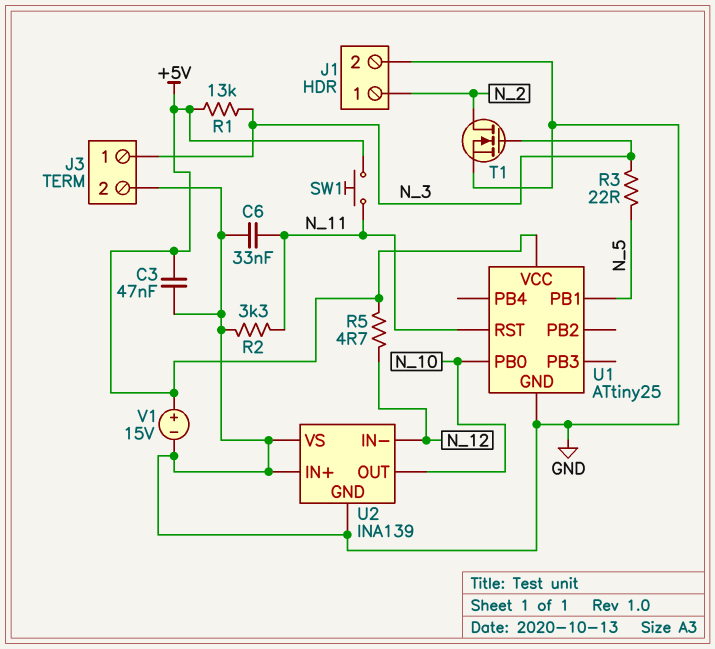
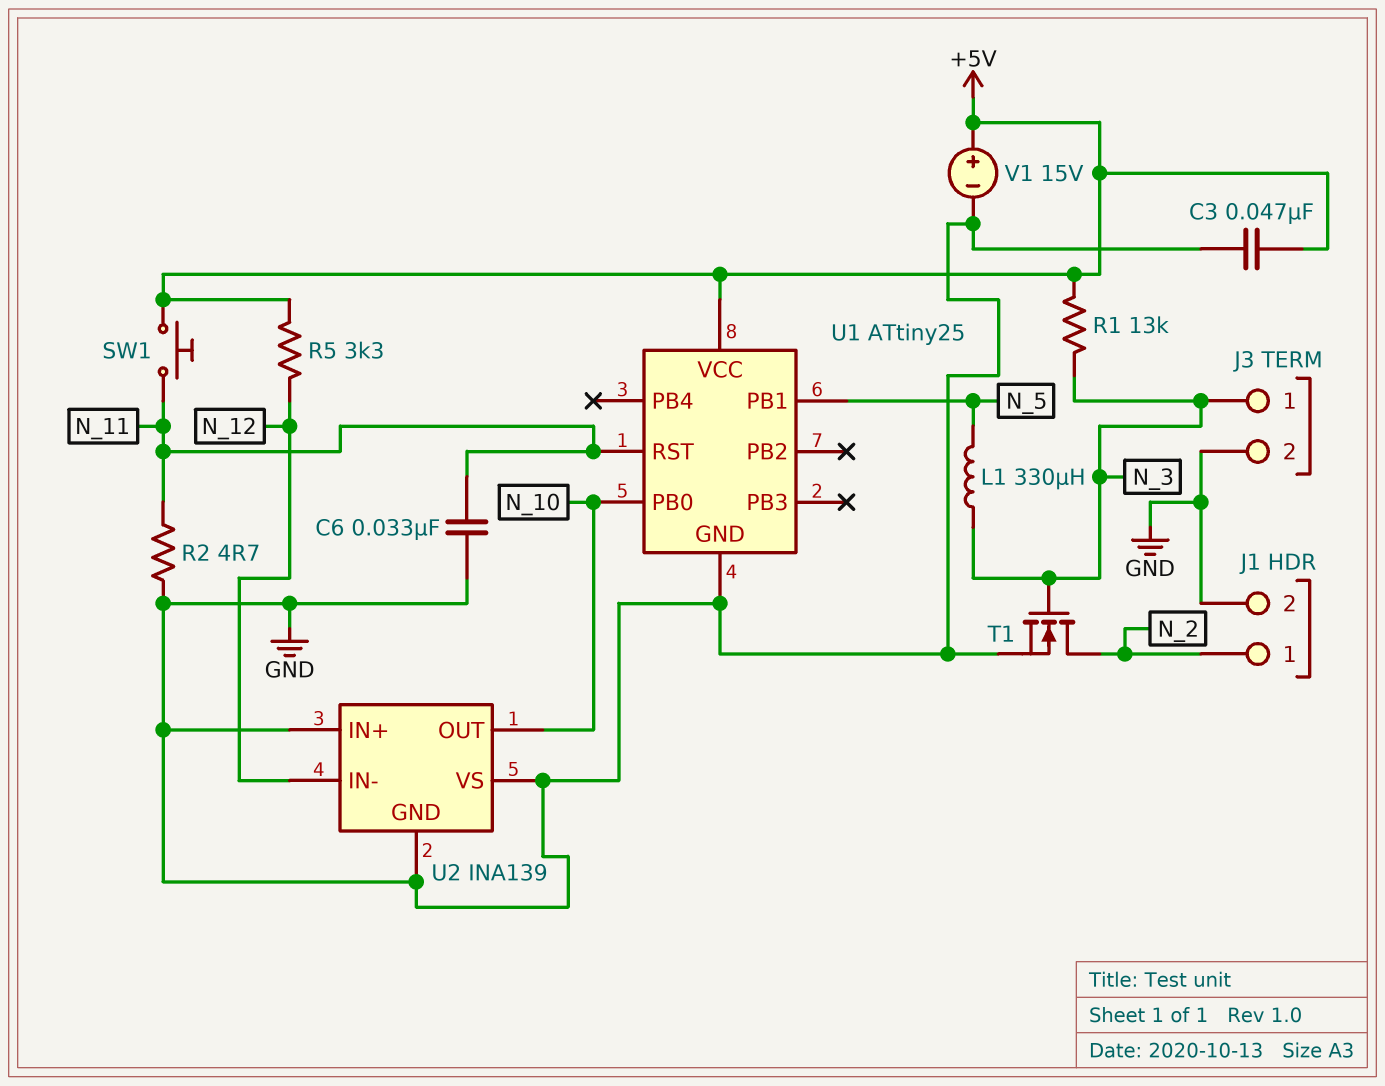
L1: none -> 330uH (N_3, N_5)
R2: 3.3k (GND, N_11) -> 4.7 (GND, N_11)
R3: 22 (N_3, N_5) -> none
R5: 4.7 (+5V, N_12) -> 3.3k (+5V, N_12)

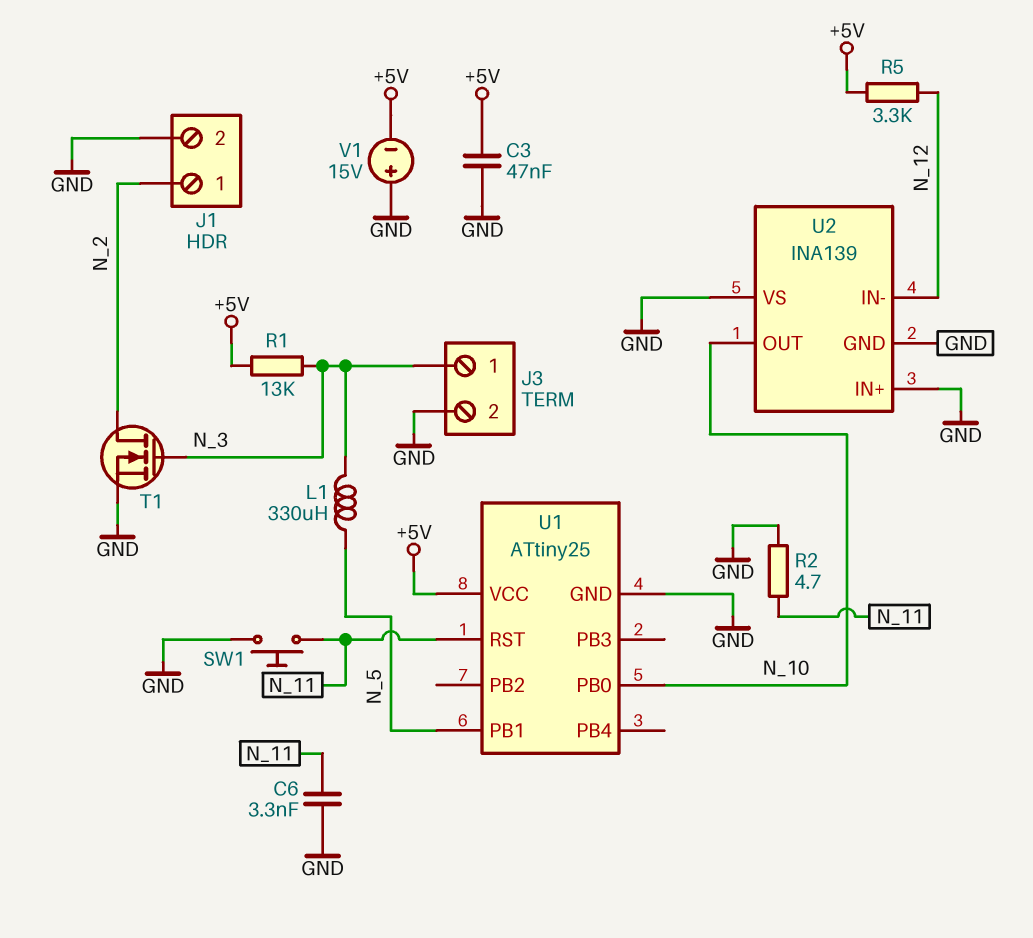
C6: 33nF (GND, N_11) -> 3.3nF (GND, N_11)
SW1: button (+5V, N_11) -> button (GND, N_11)
V1: 15V (plus +5V, minus GND) -> 15V (plus GND, minus +5V)

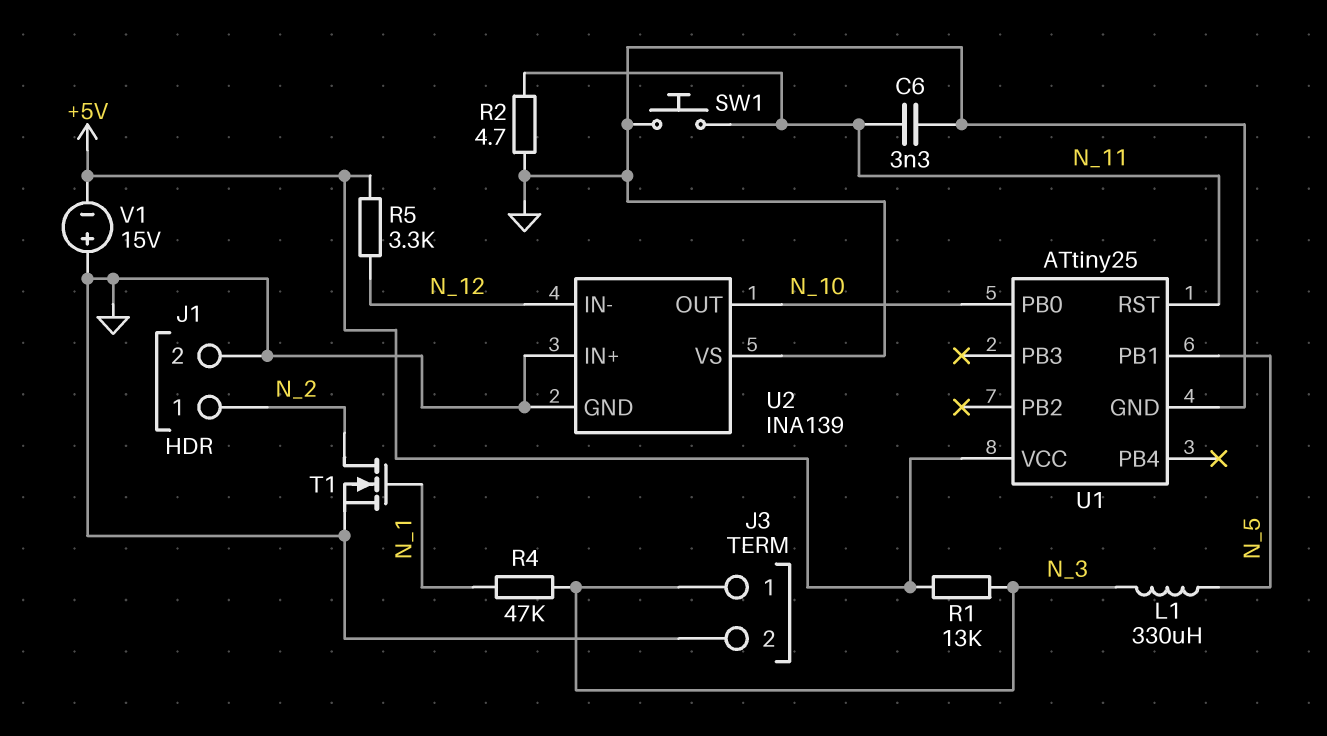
C3: 47nF (+5V, GND) -> none
R4: none -> 47k (N_1, N_3)
T1: NMOS (G N_3, D N_2, S GND) -> NMOS (G N_1, D N_2, S GND)

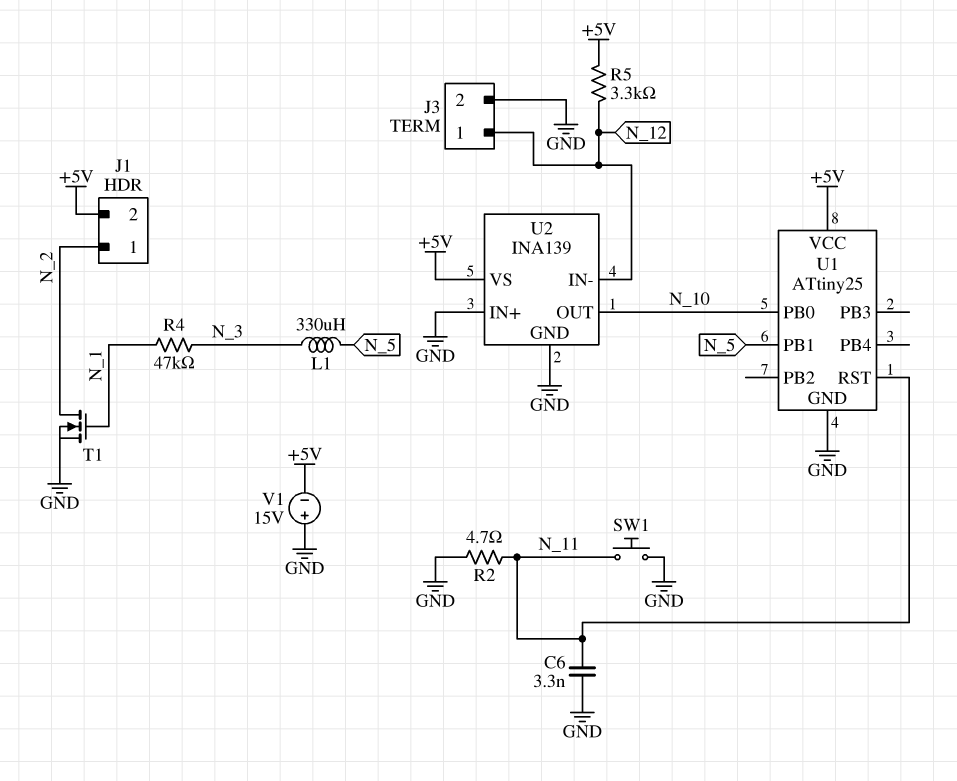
J1 pin 2: GND -> +5V
J3 pin 1: N_3 -> N_12
R1: 13k (+5V, N_3) -> none
U2 pin VS: GND -> +5V

